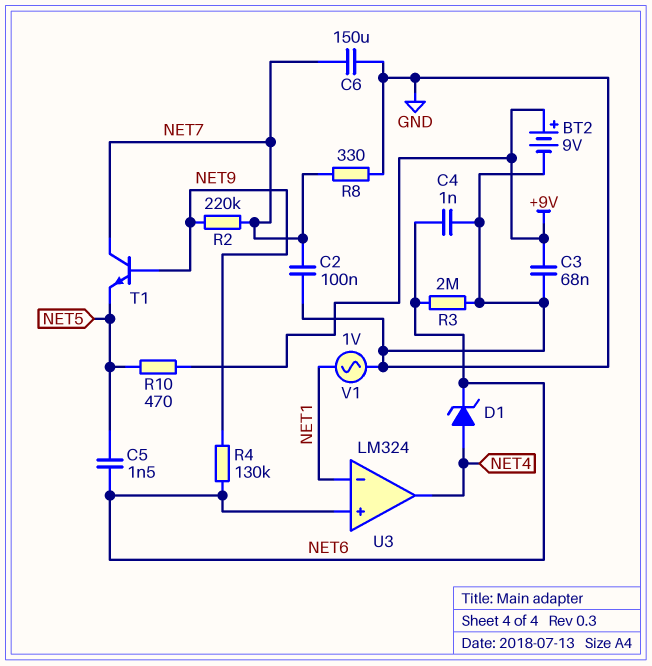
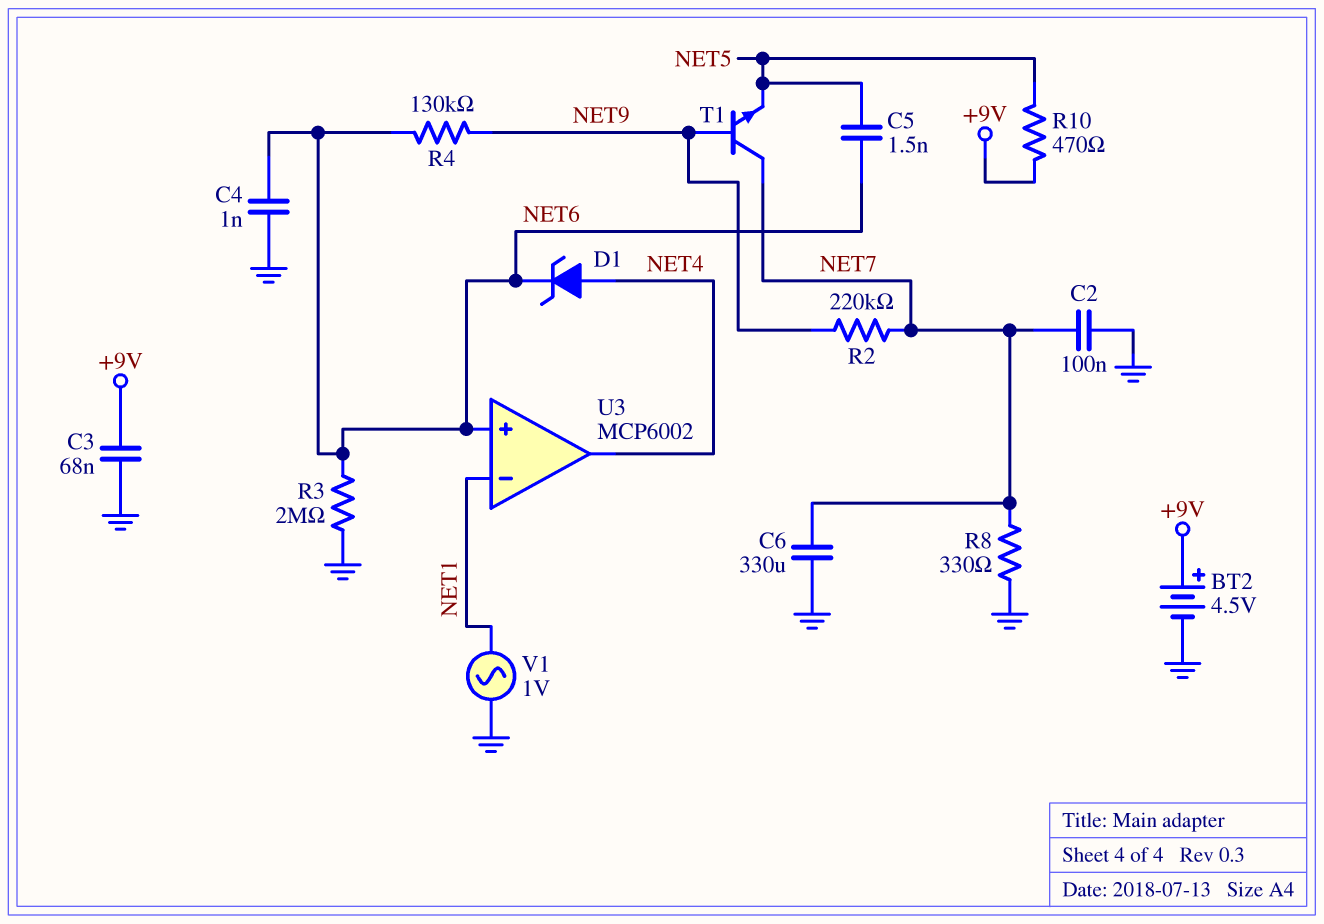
BT2: 9V (plus +9V, minus GND) -> 4.5V (plus +9V, minus GND)
C6: 150uF (GND, NET7) -> 330uF (GND, NET7)
U3: LM324 -> MCP6002

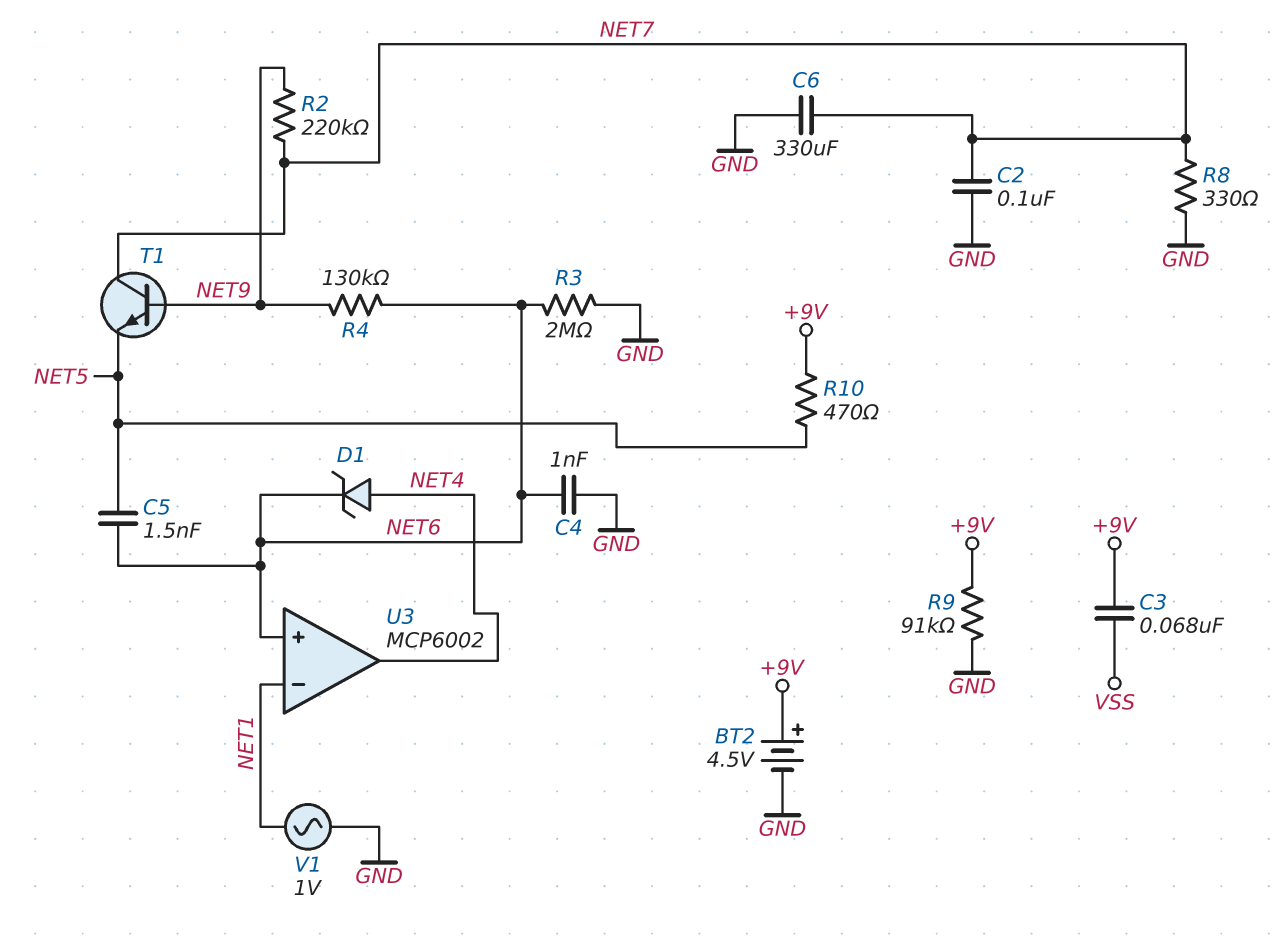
C3: 68nF (+9V, GND) -> 68nF (+9V, VSS)
R9: none -> 91k (+9V, GND)

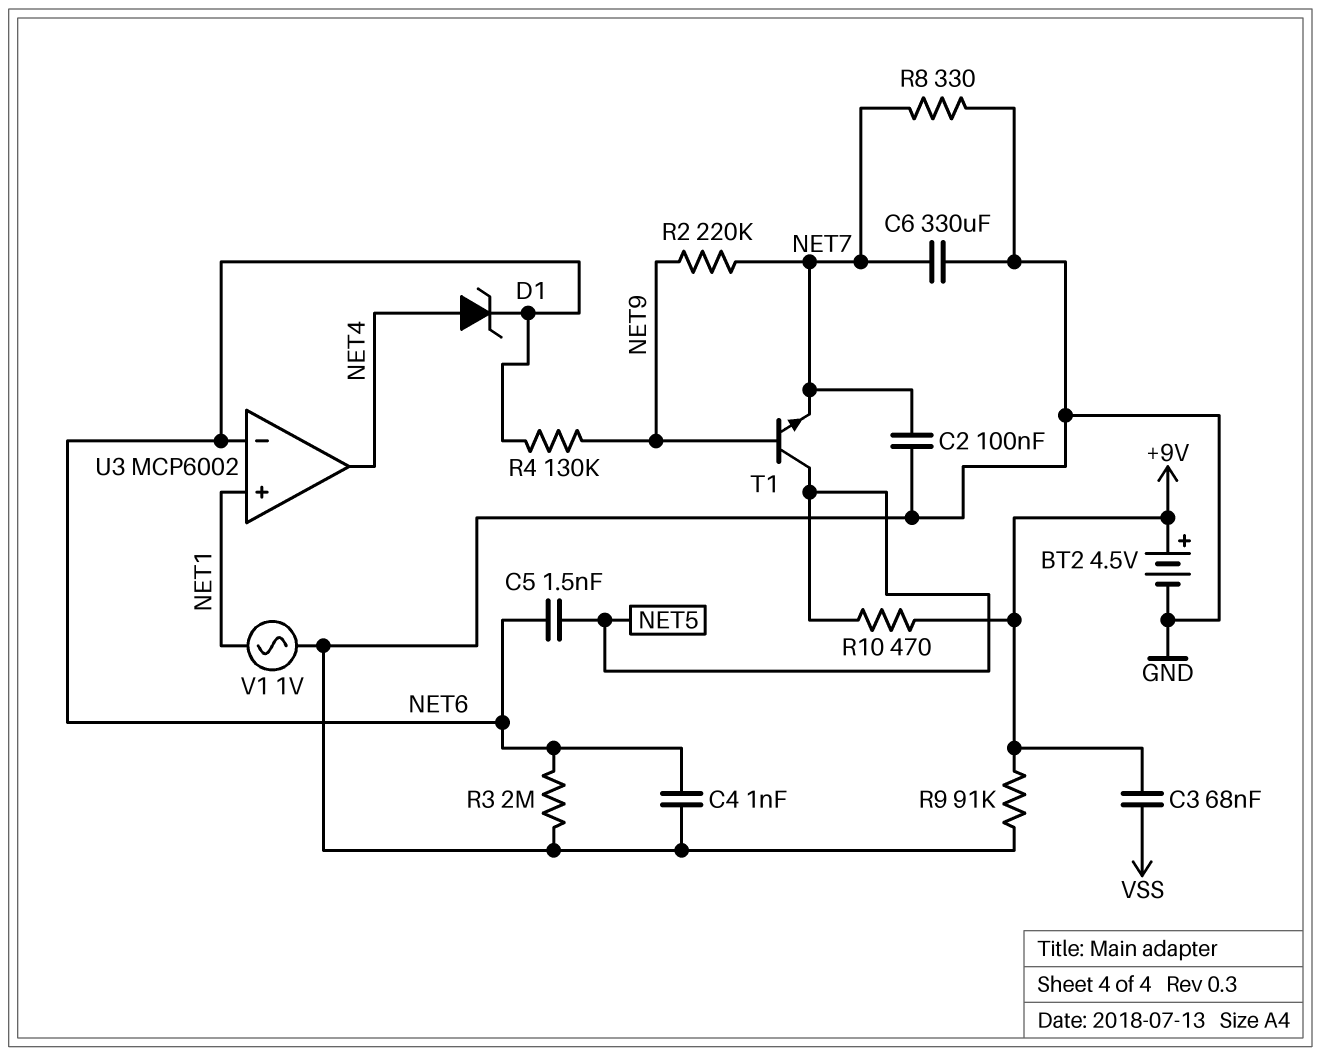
T1: NPN (B NET9, C NET7, E NET5) -> NPN (B NET9, C NET5, E NET7)
U3 pin in+: NET6 -> NET1
U3 pin in-: NET1 -> NET6

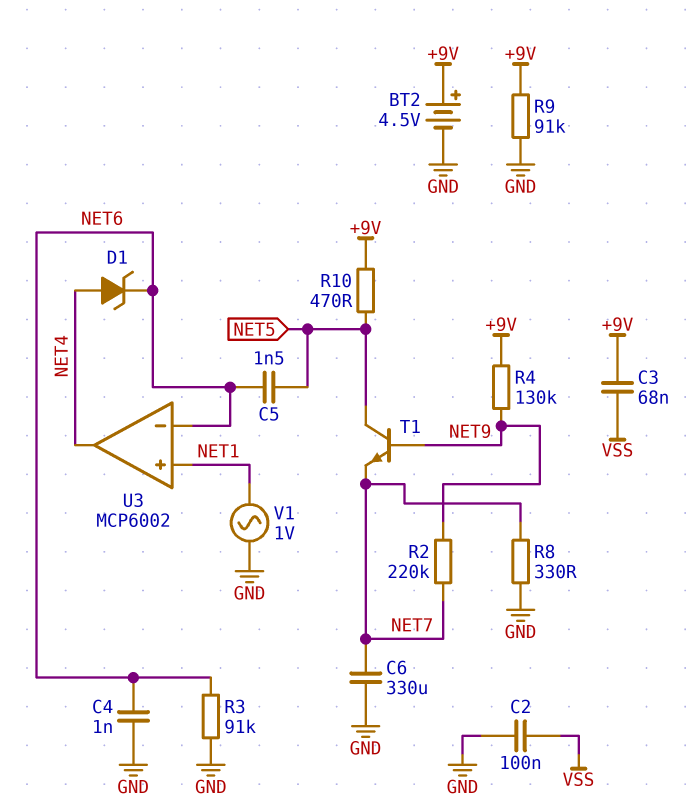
C2: 100nF (GND, NET7) -> 100nF (GND, VSS)
R3: 2M (GND, NET6) -> 91k (GND, NET6)
R4: 130k (NET6, NET9) -> 130k (+9V, NET9)

